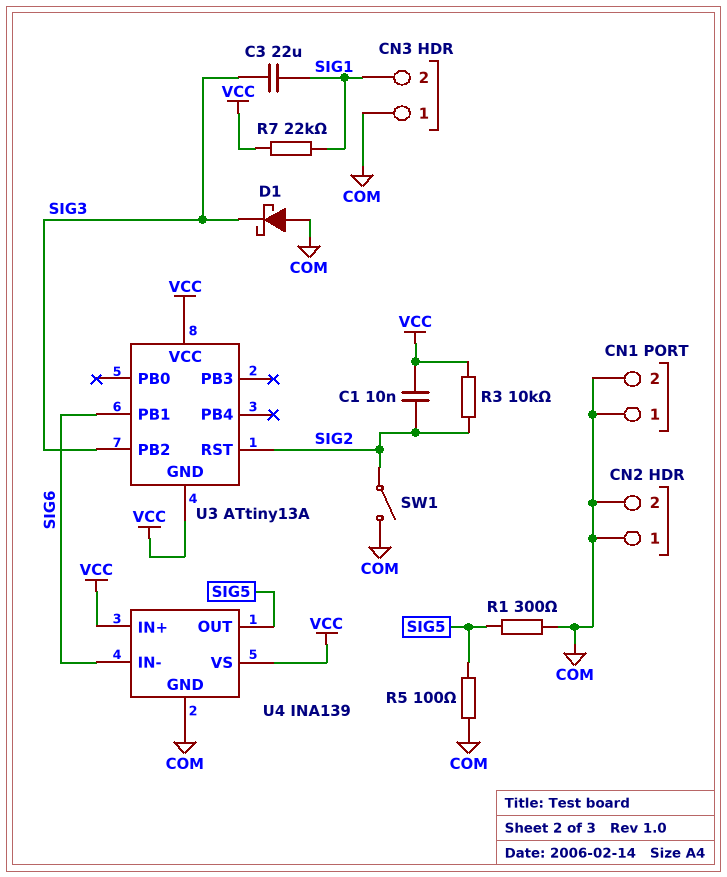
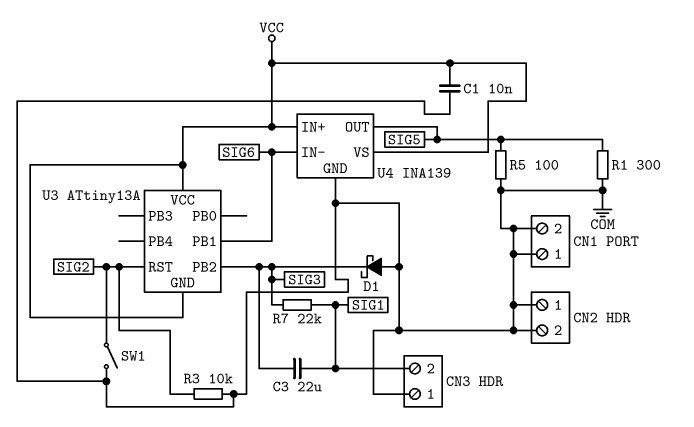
C1: 10nF (SIG2, VCC) -> 10nF (COM, VCC)
R3: 10k (SIG2, VCC) -> 10k (COM, SIG2)
R7: 22k (SIG1, VCC) -> 22k (SIG1, SIG3)

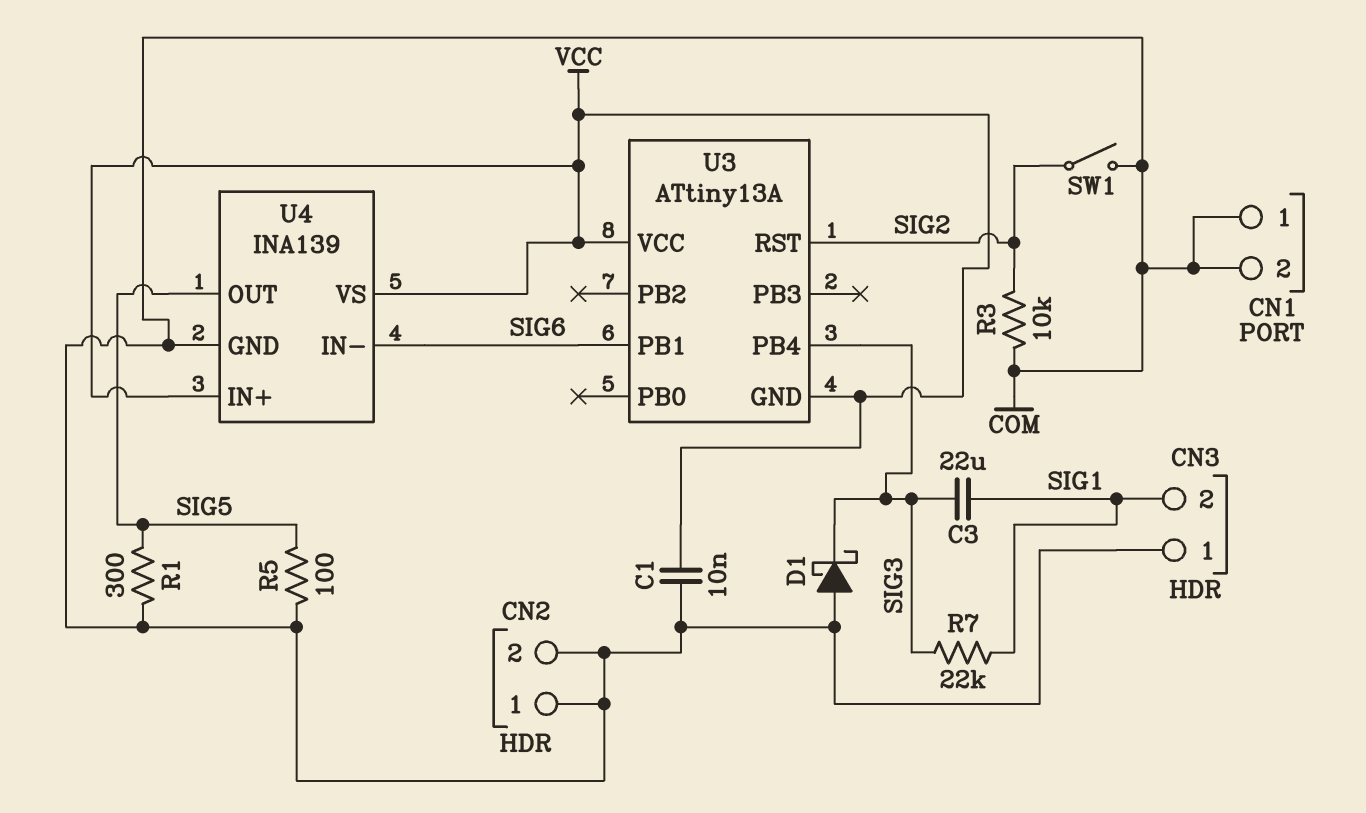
U3 pin PB2: SIG3 -> none
U3 pin PB4: none -> SIG3

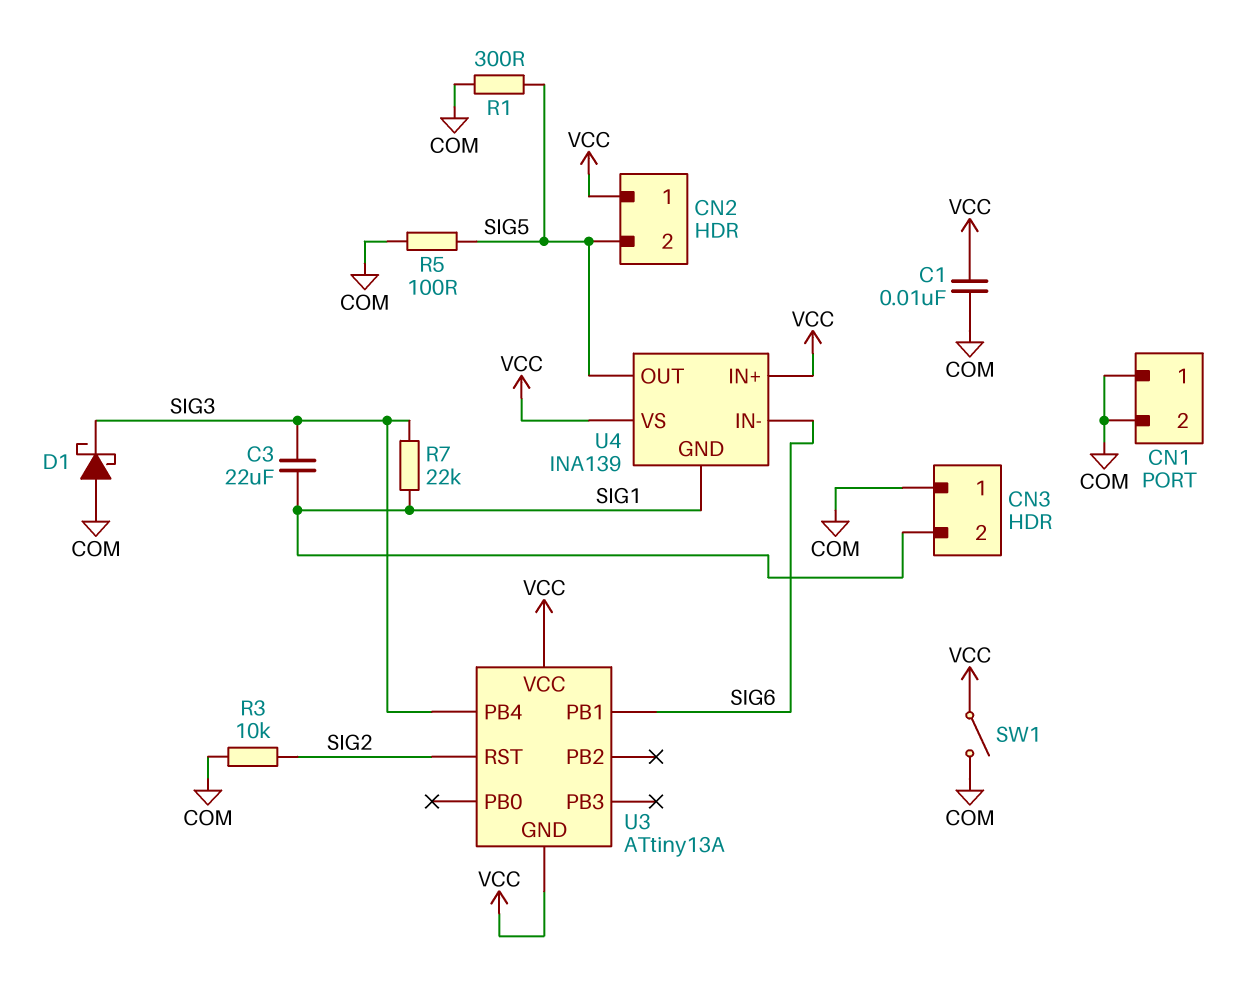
CN2 pin 1: COM -> VCC
CN2 pin 2: COM -> SIG5
SW1: switch (COM, SIG2) -> switch (COM, VCC)
U4 pin GND: COM -> SIG1

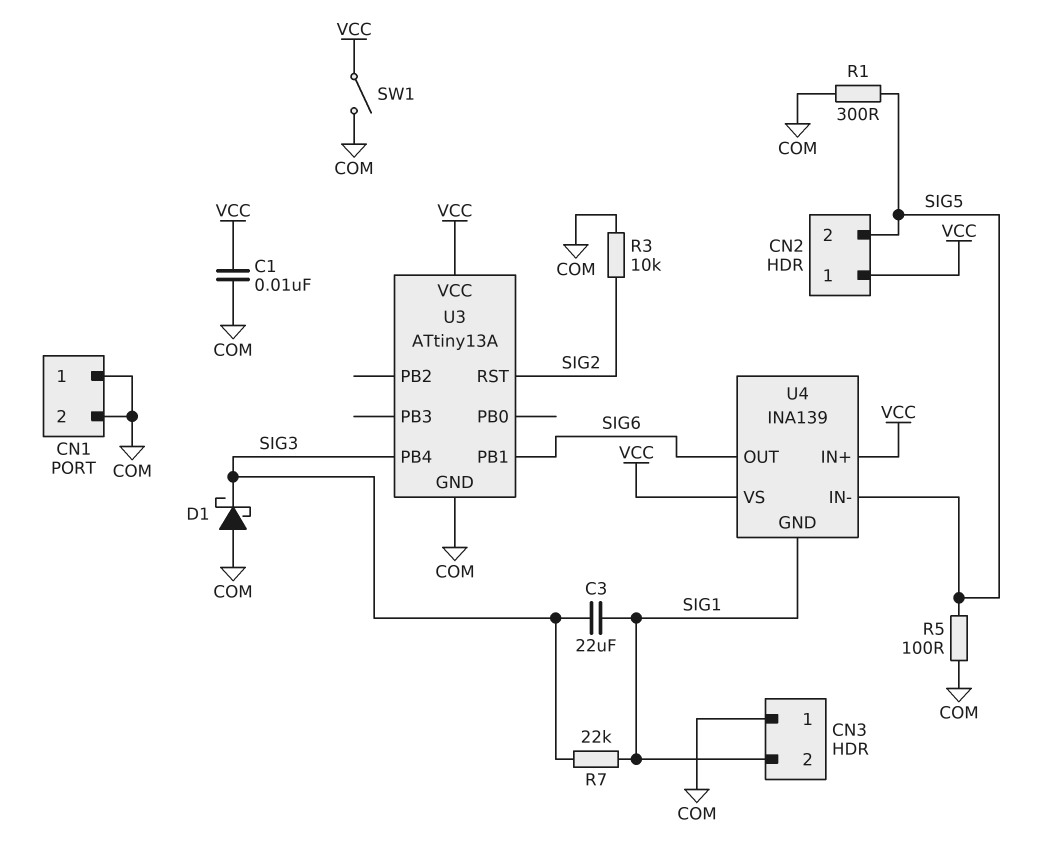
U3 pin GND: VCC -> COM
U4 pin IN-: SIG6 -> SIG5
U4 pin OUT: SIG5 -> SIG6

